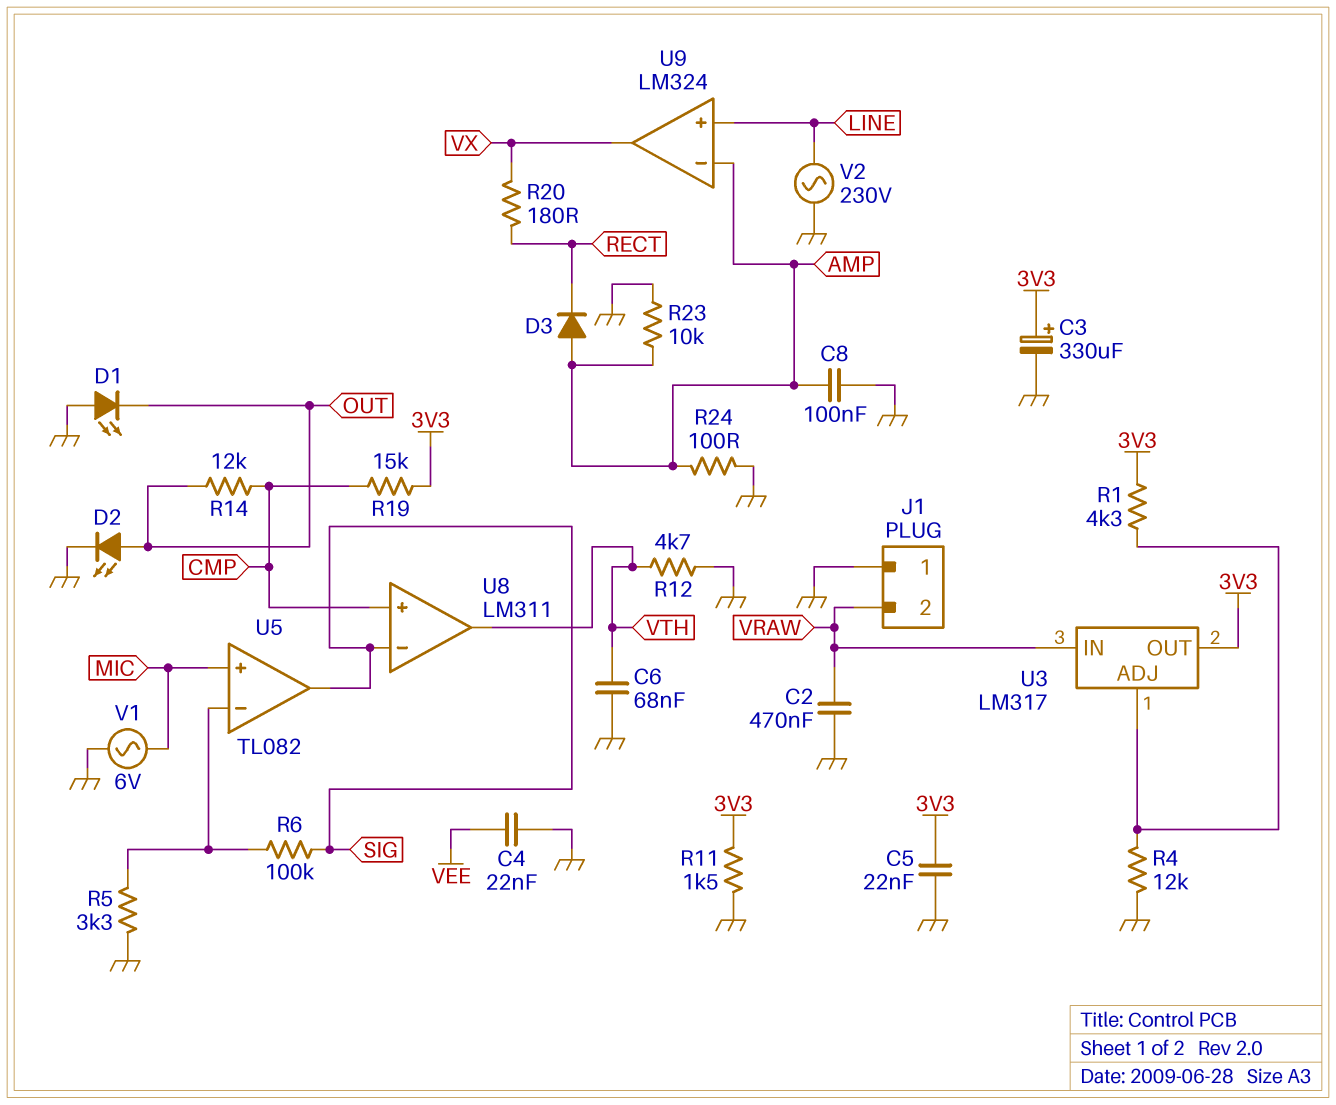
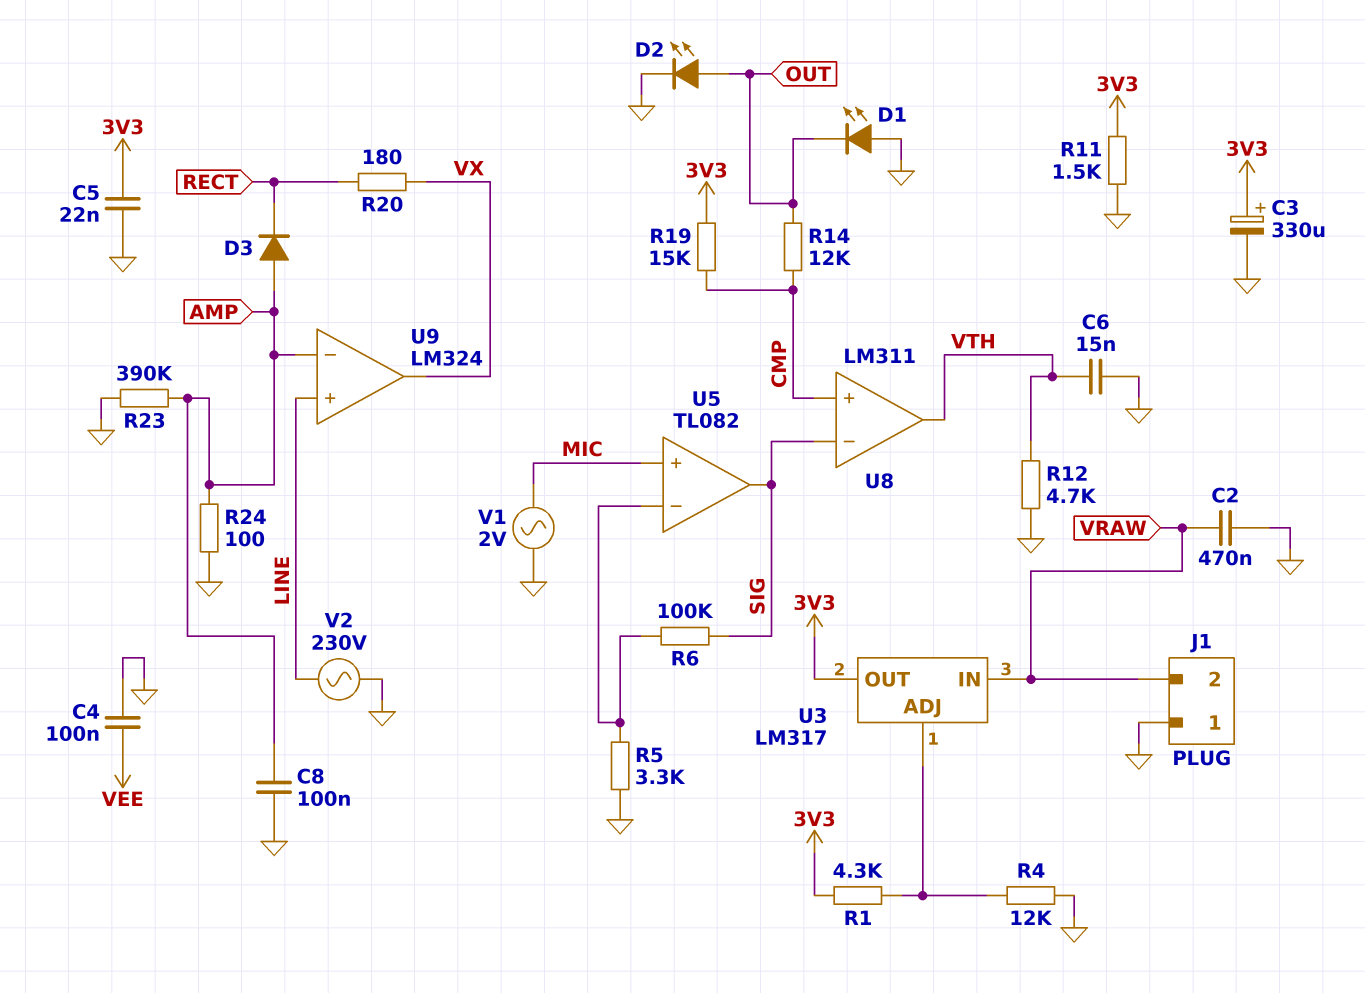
C4: 22nF (GND, VEE) -> 100nF (GND, VEE)
C6: 68nF (GND, VTH) -> 15nF (GND, VTH)
R23: 10k (AMP, GND) -> 390k (AMP, GND)
V1: AC 6V (GND, MIC) -> AC 2V (GND, MIC)

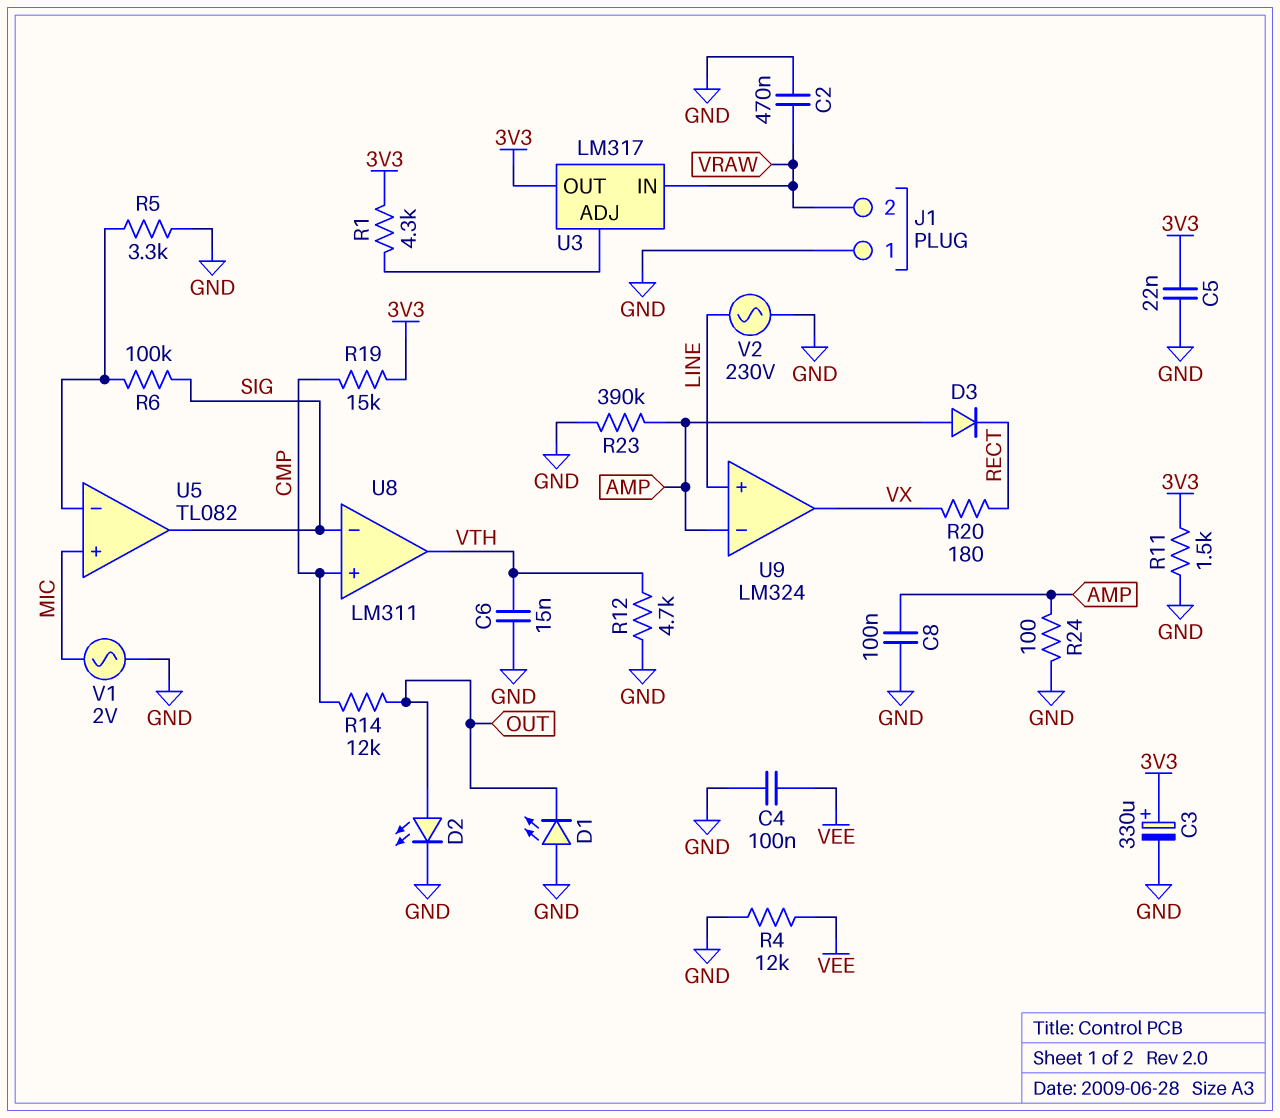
R4: 12k (GND, U3/ADJ) -> 12k (GND, VEE)

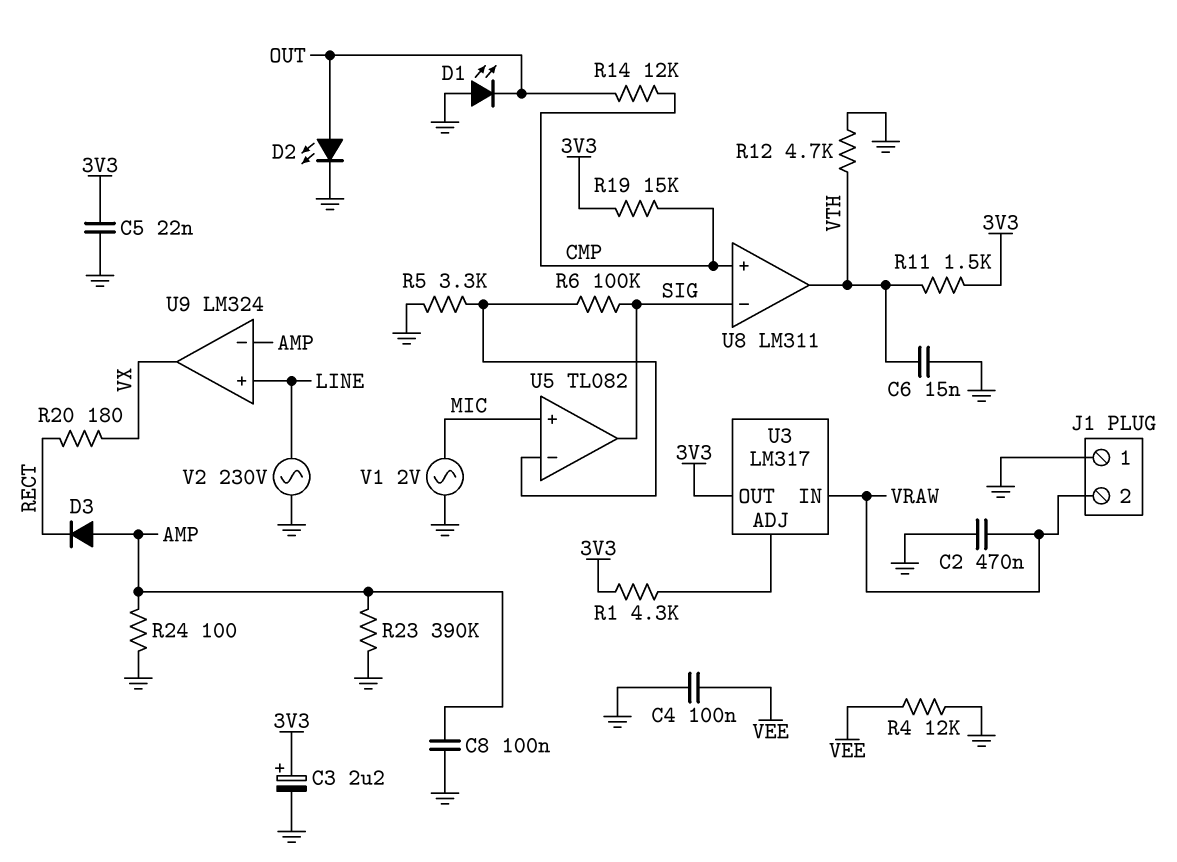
C3: 330uF (plus 3V3, minus GND) -> 2.2uF (plus 3V3, minus GND)
R11: 1.5k (3V3, GND) -> 1.5k (3V3, VTH)

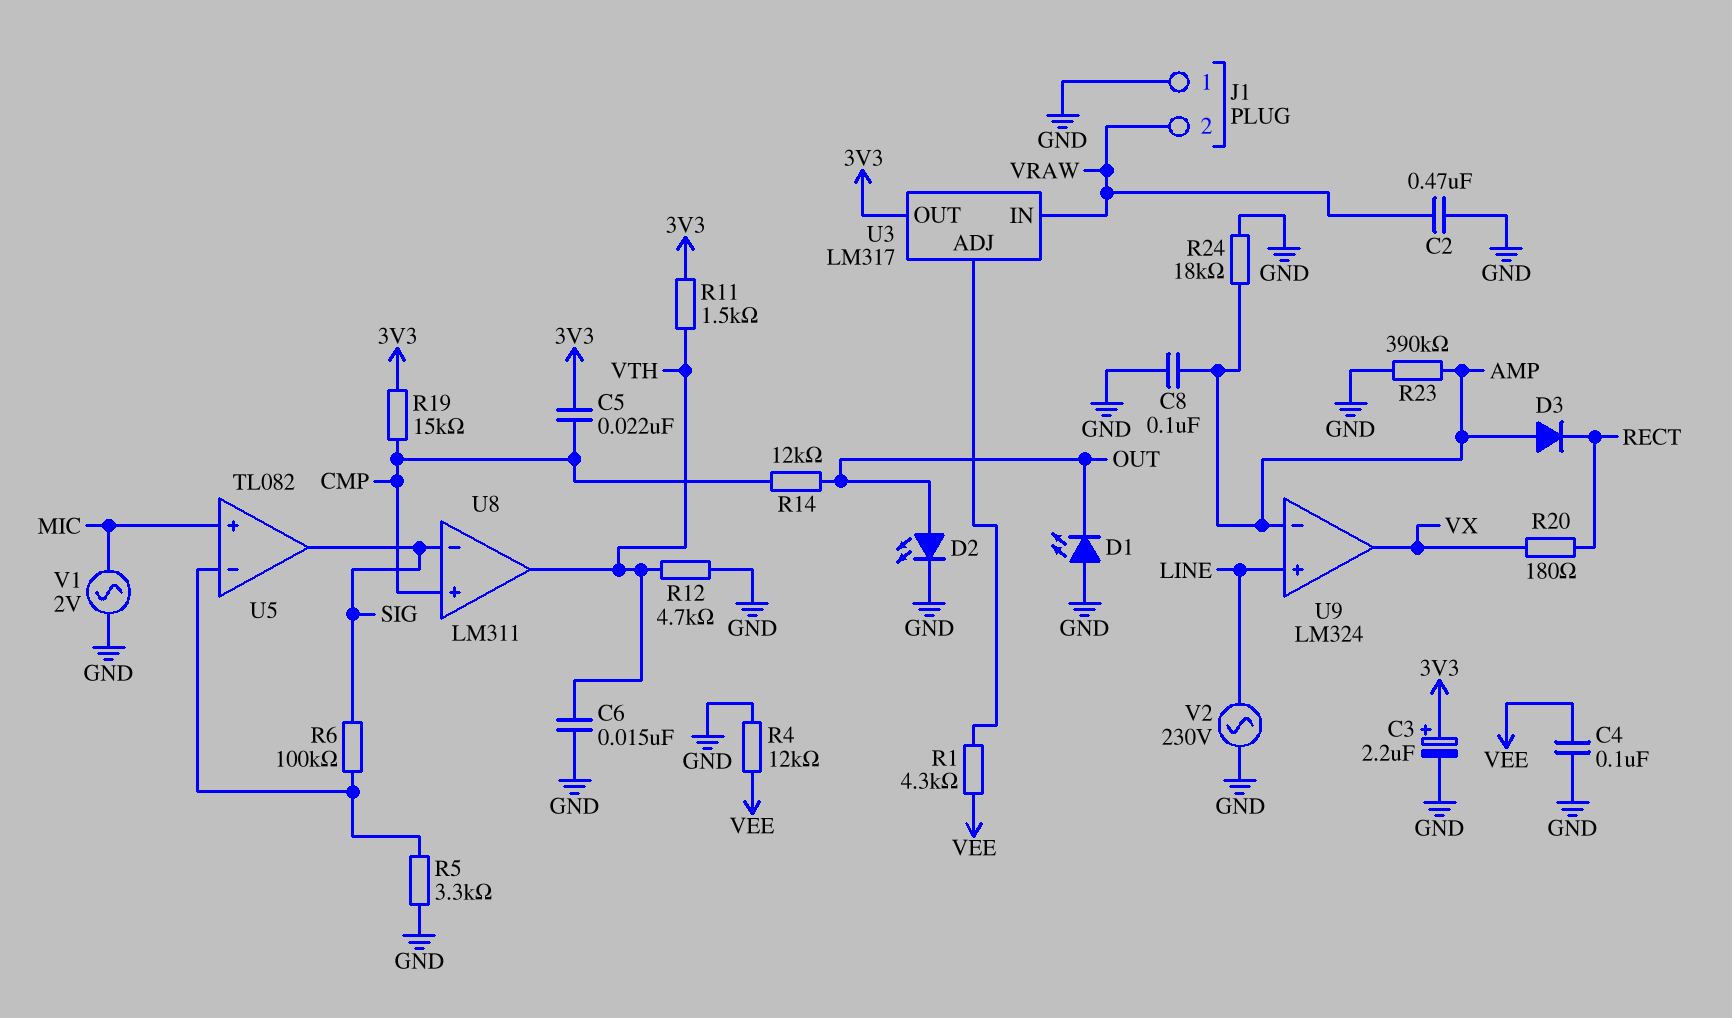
C5: 22nF (3V3, GND) -> 22nF (3V3, CMP)
R1: 4.3k (3V3, U3/ADJ) -> 4.3k (U3/ADJ, VEE)
R24: 100 (AMP, GND) -> 18k (AMP, GND)

